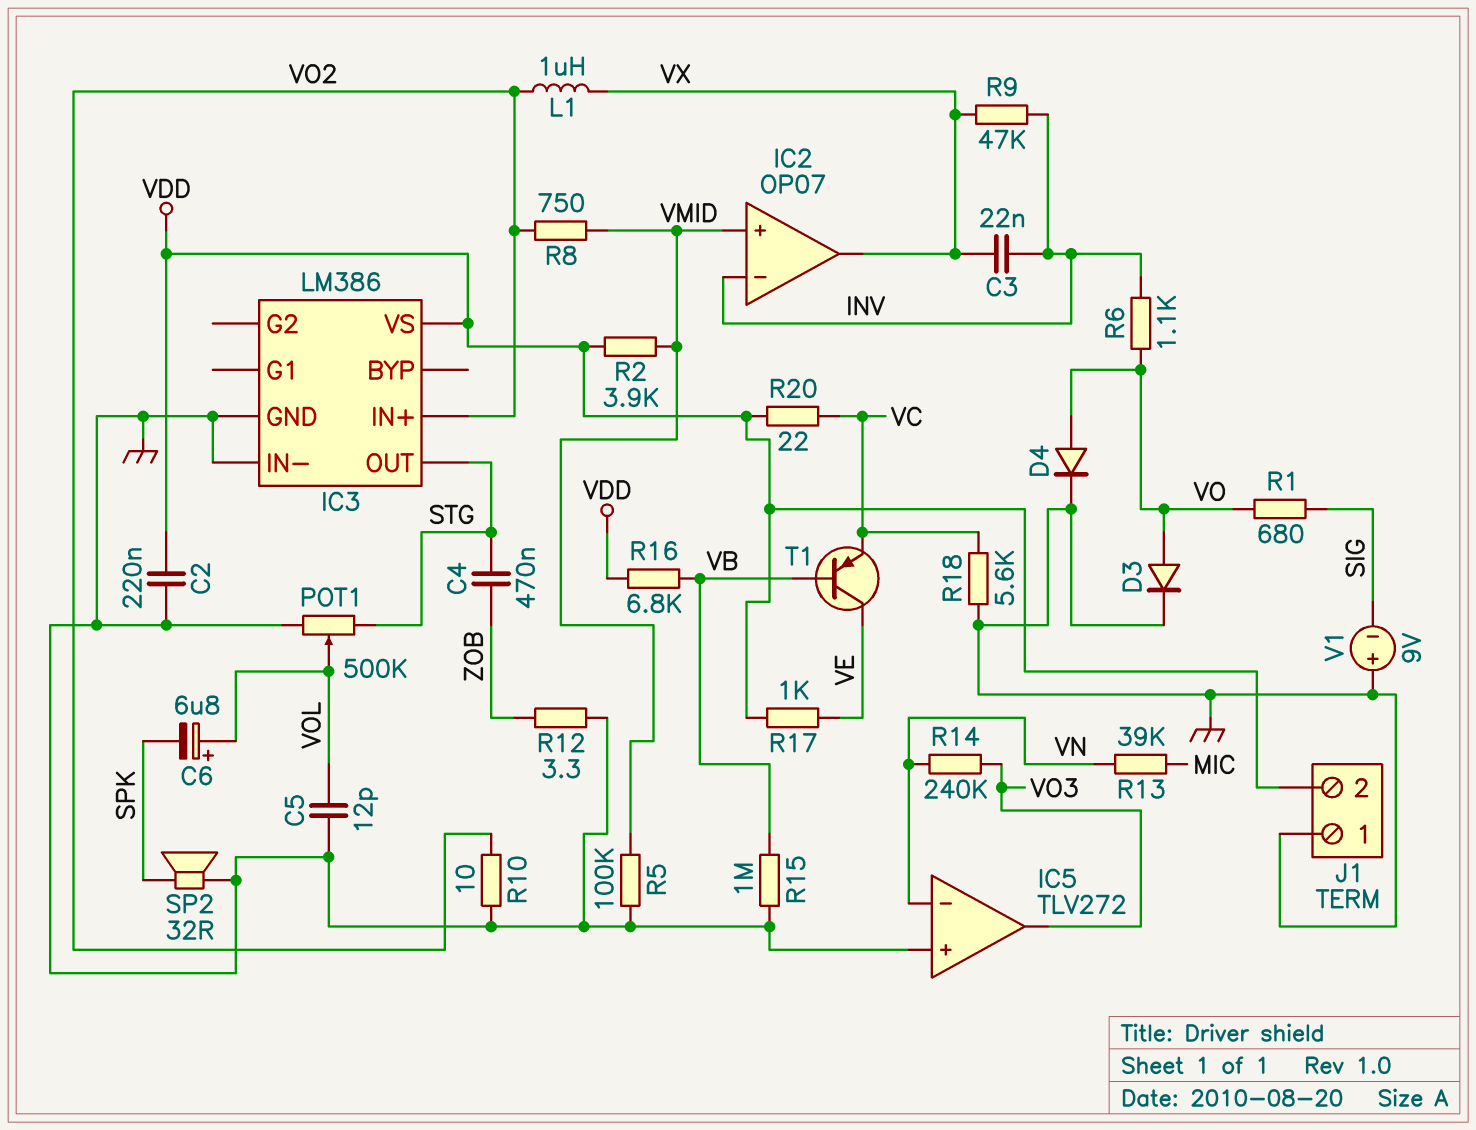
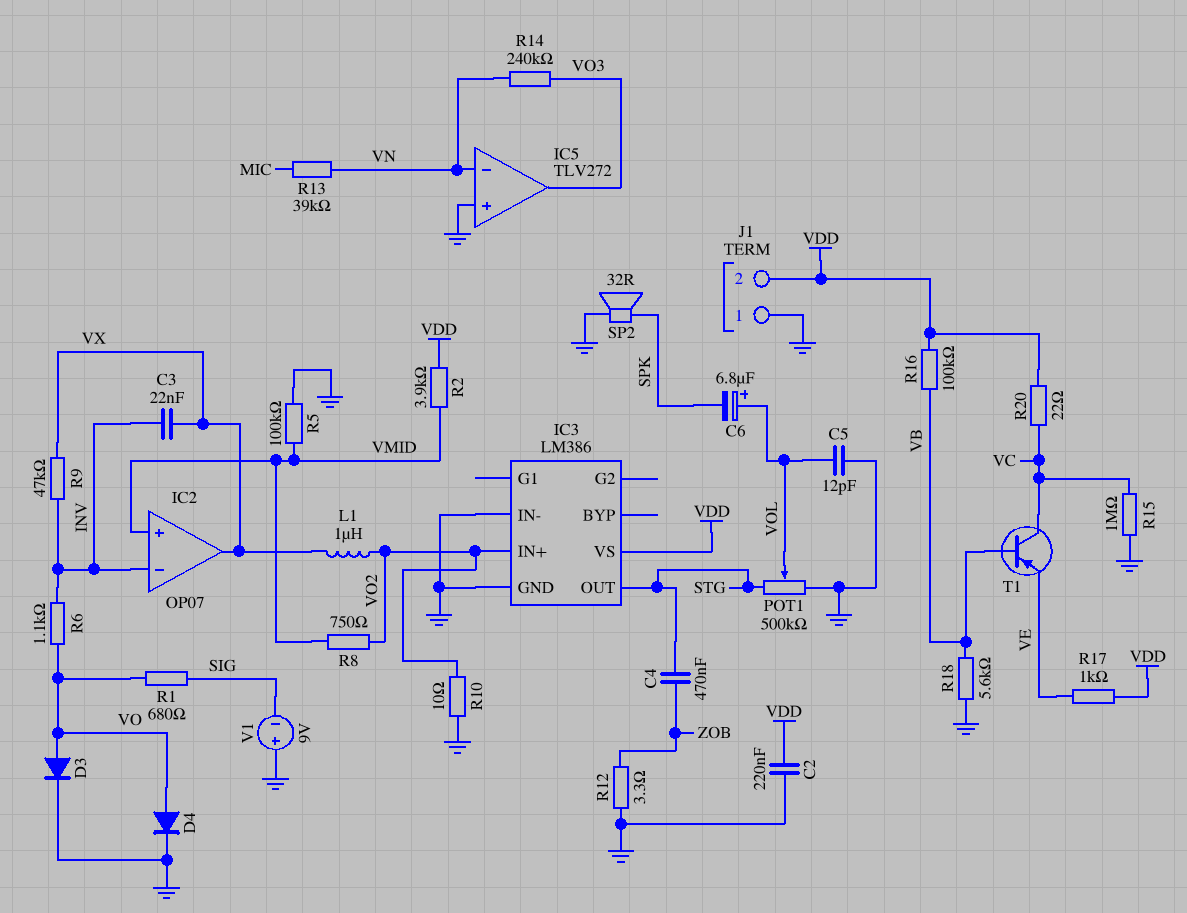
R15: 1M (GND, VB) -> 1M (GND, VC)
R16: 6.8k (VB, VDD) -> 100k (VB, VDD)
R18: 5.6k (GND, VC) -> 5.6k (GND, VB)
T1: PNP (B VB, C VE, E VC) -> PNP (B VB, C VC, E VE)

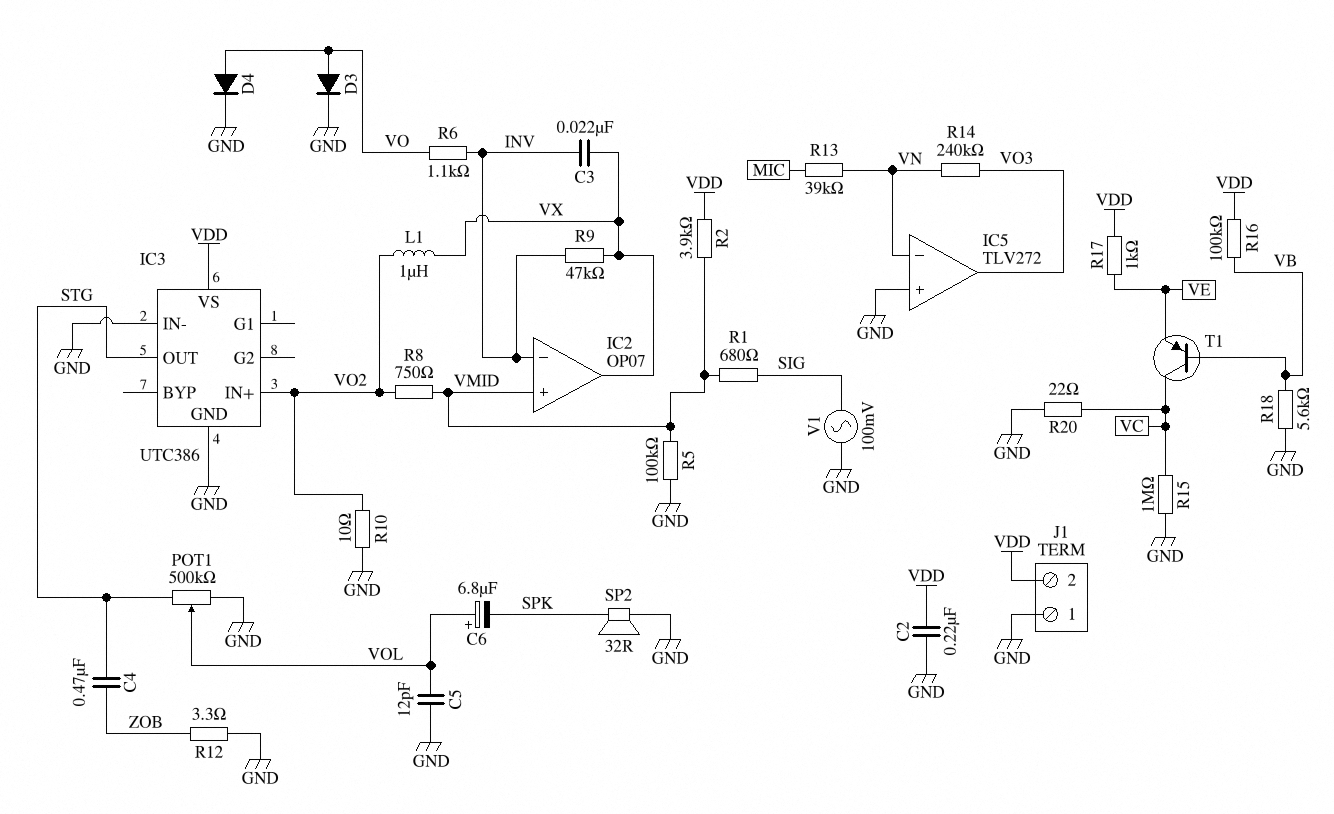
IC3: LM386 -> UTC386
R1: 680 (SIG, VO) -> 680 (SIG, VMID)
R20: 22 (VC, VDD) -> 22 (GND, VC)
V1: 9V (plus GND, minus SIG) -> AC 100mV (GND, SIG)

